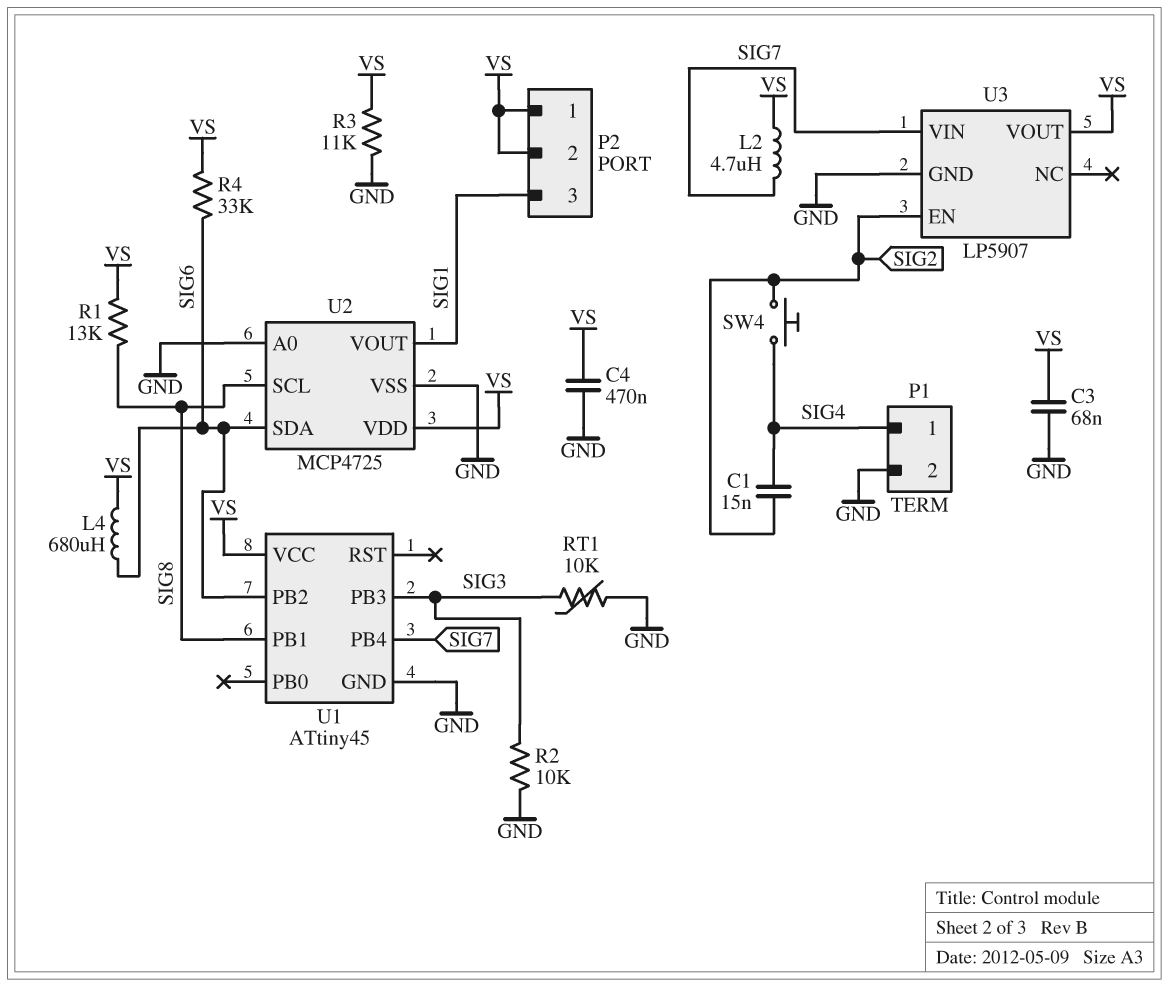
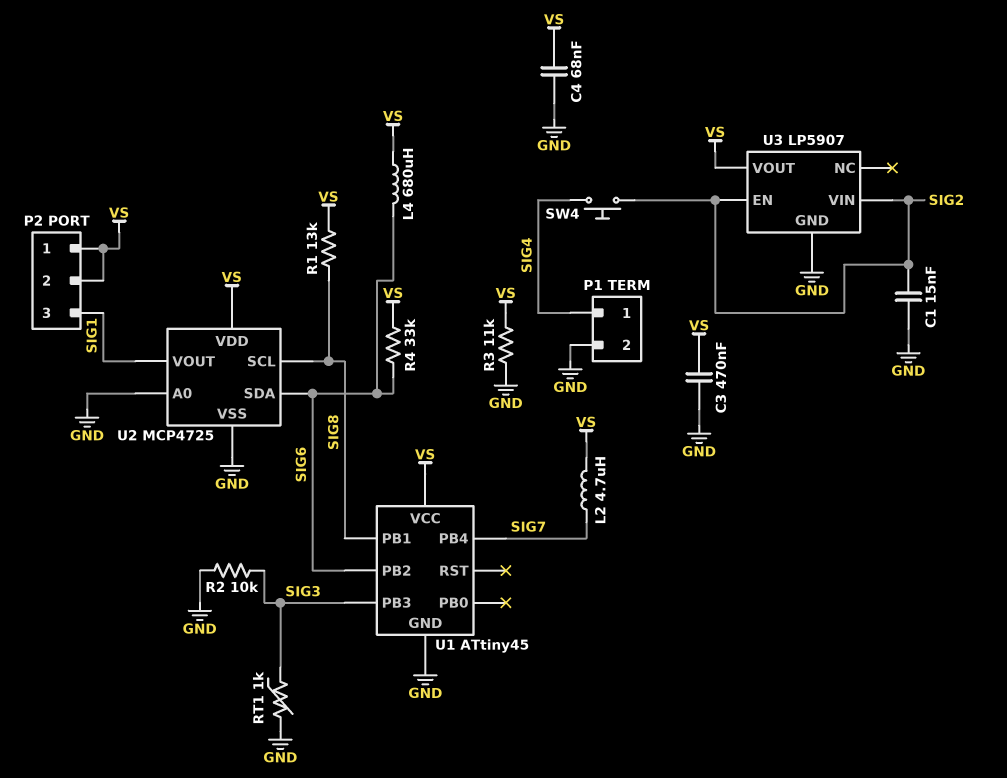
C1: 15nF (SIG2, SIG4) -> 15nF (GND, SIG2)
C3: 68nF (GND, VS) -> 470nF (GND, VS)
C4: 470nF (GND, VS) -> 68nF (GND, VS)
RT1: 10k (GND, SIG3) -> 1k (GND, SIG3)
U3 pin VIN: SIG7 -> SIG2

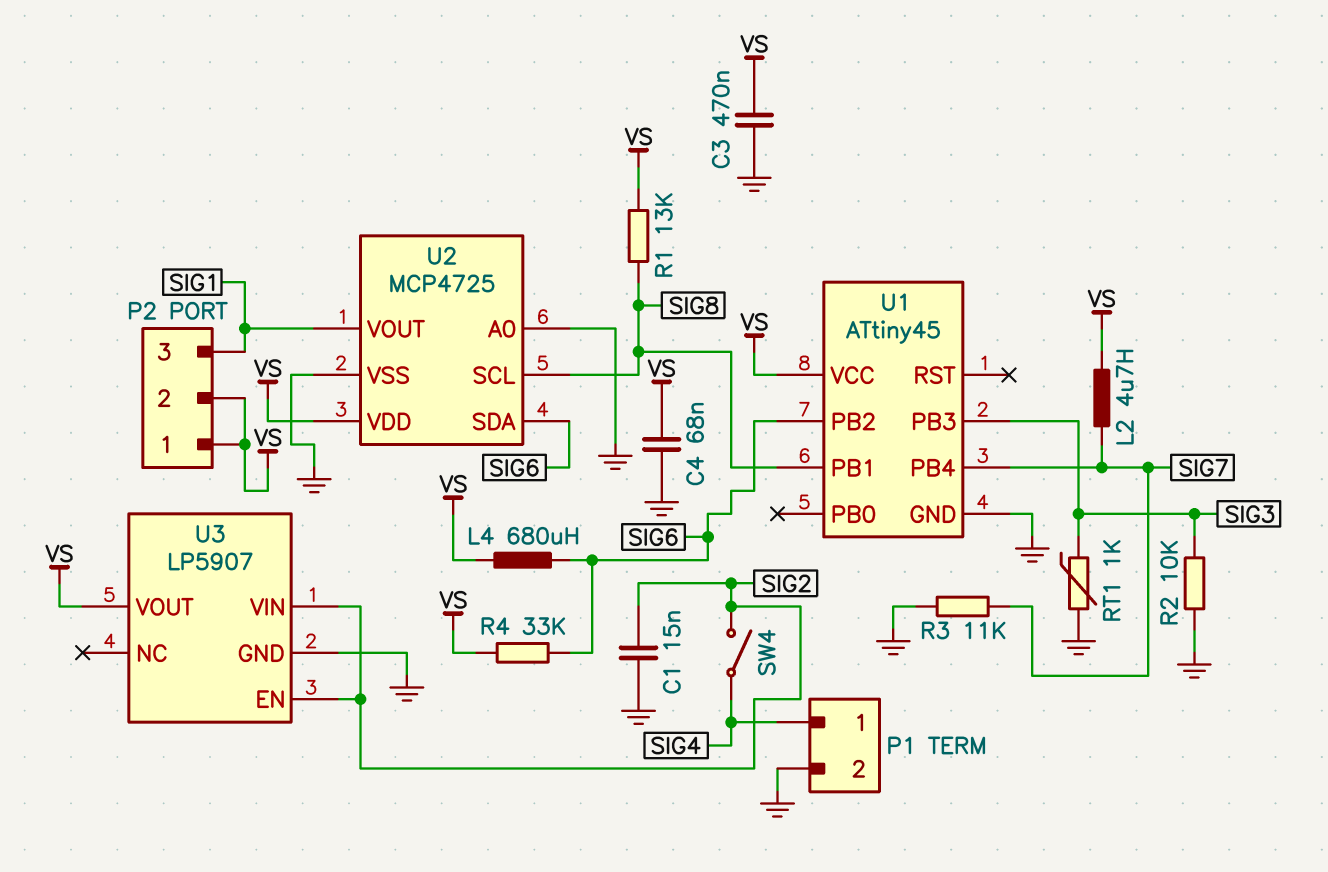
R3: 11k (GND, VS) -> 11k (GND, SIG7)
SW4: button (SIG2, SIG4) -> switch (SIG2, SIG4)

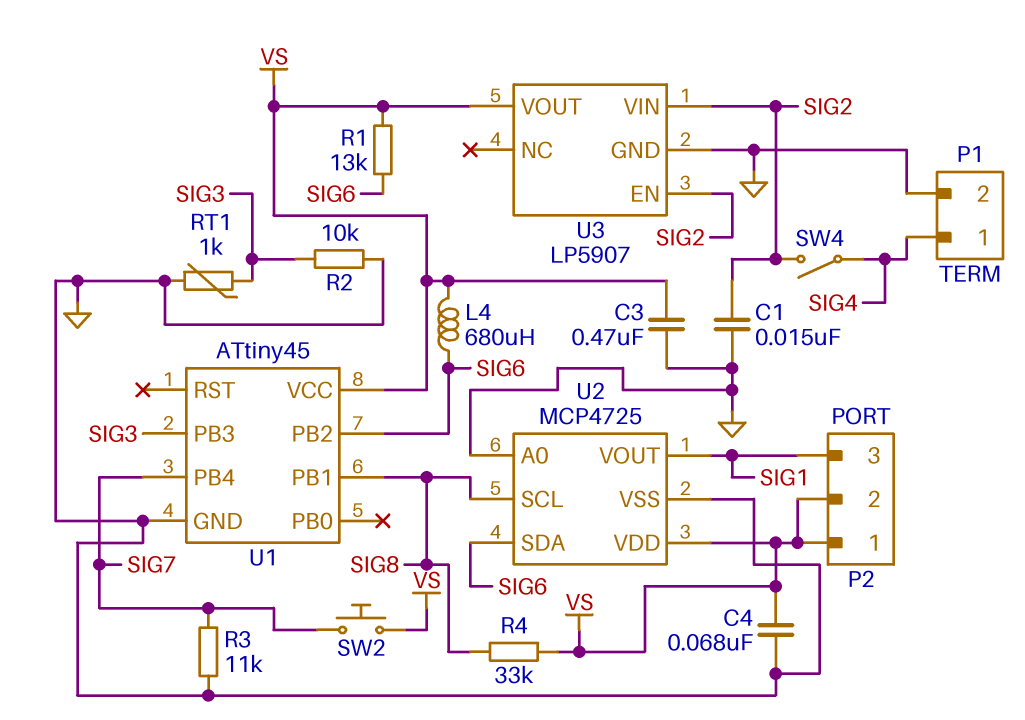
L2: 4.7uH (SIG7, VS) -> none
R1: 13k (SIG8, VS) -> 13k (SIG6, VS)
R4: 33k (SIG6, VS) -> 33k (SIG8, VS)
SW2: none -> button (SIG7, VS)

